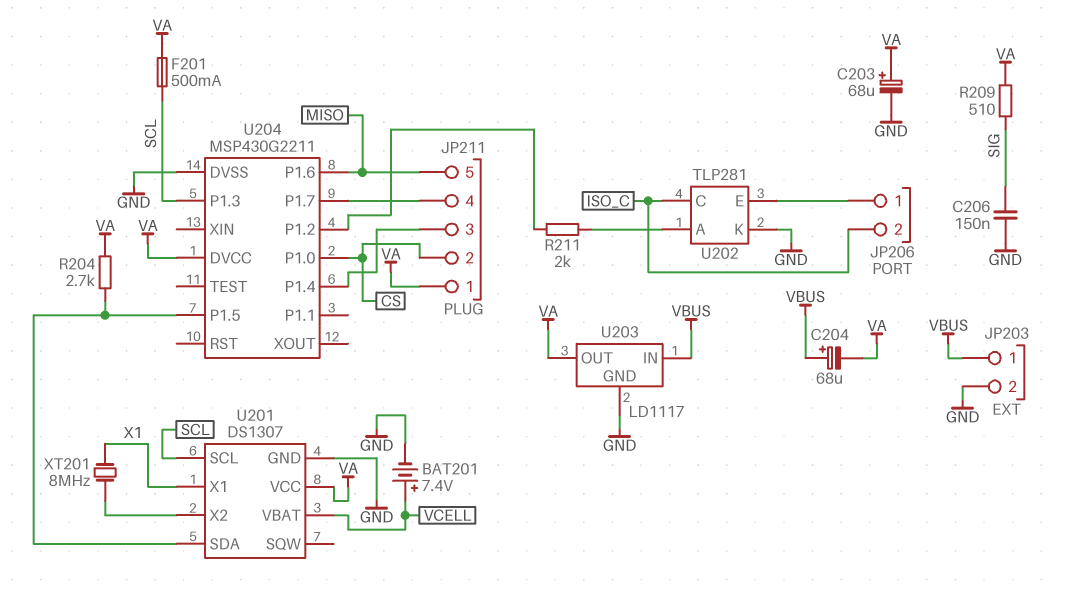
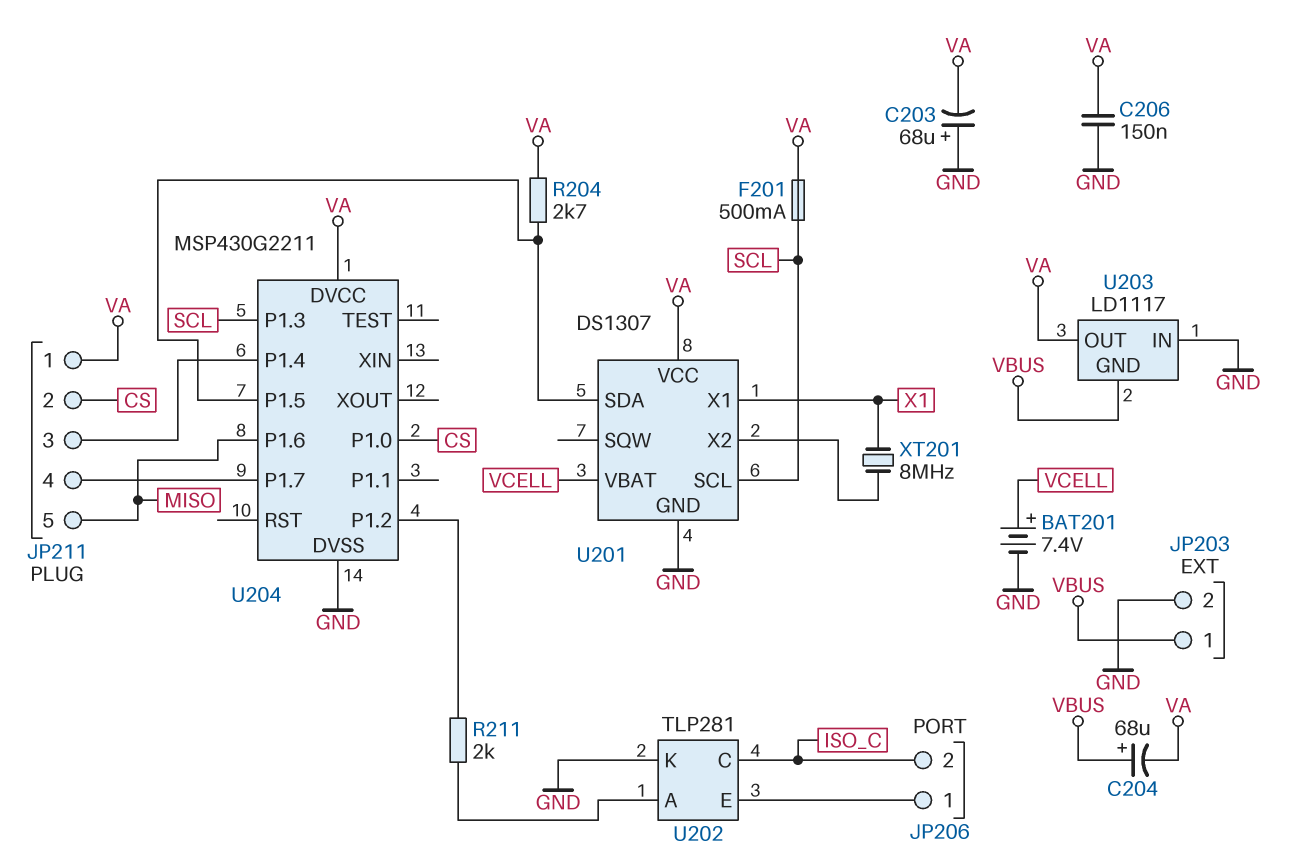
C203: 68uF (plus VA, minus GND) -> 68uF (plus GND, minus VA)
C206: 150nF (GND, SIG) -> 150nF (GND, VA)
R209: 510 (SIG, VA) -> none
U203 pin GND: GND -> VBUS
U203 pin IN: VBUS -> GND

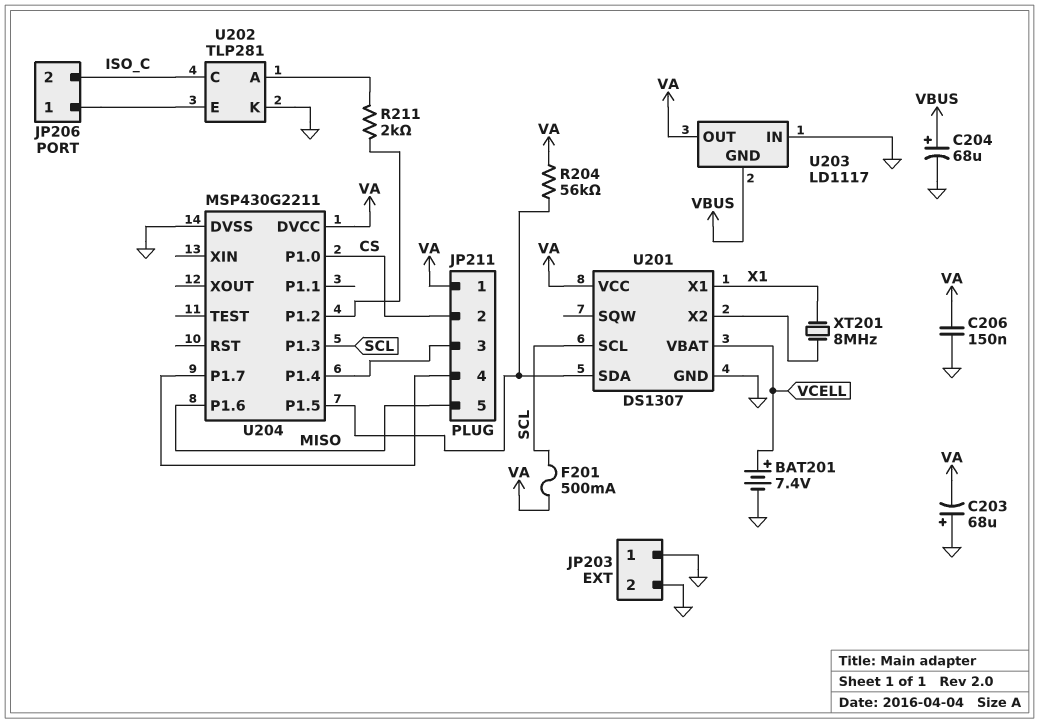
C204: 68uF (plus VBUS, minus VA) -> 68uF (plus VBUS, minus GND)
JP203 pin 1: VBUS -> GND
R204: 2.7k (U201/SDA, VA) -> 56k (U201/SDA, VA)

